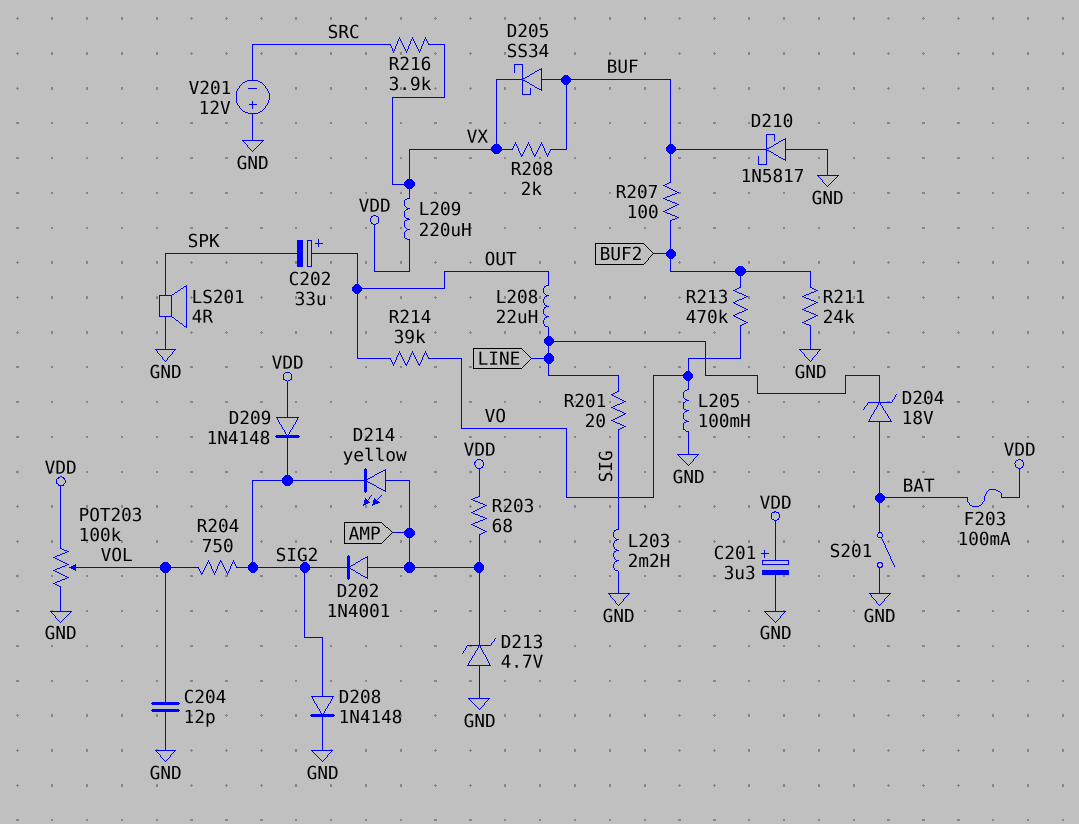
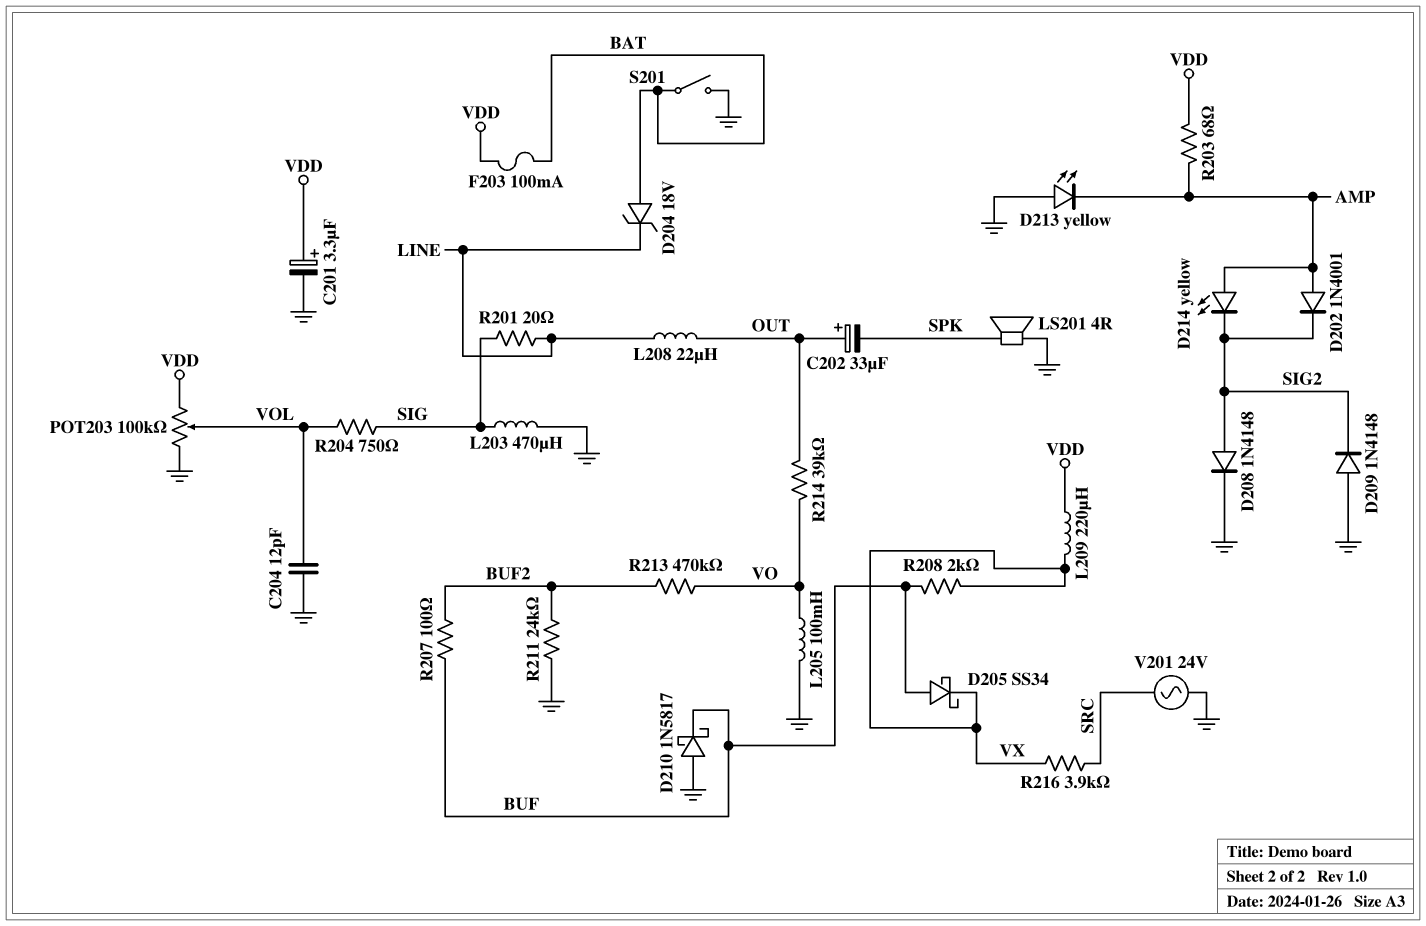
D209: diode 1N4148 (A VDD, K SIG2) -> diode 1N4148 (A GND, K SIG2)
D213: zener 4.7V (A GND, K AMP) -> LED yellow (A GND, K AMP)
L203: 2.2mH (GND, SIG) -> 470uH (GND, SIG)
R204: 750 (SIG2, VOL) -> 750 (SIG, VOL)
V201: 12V (plus GND, minus SRC) -> AC 24V (GND, SRC)

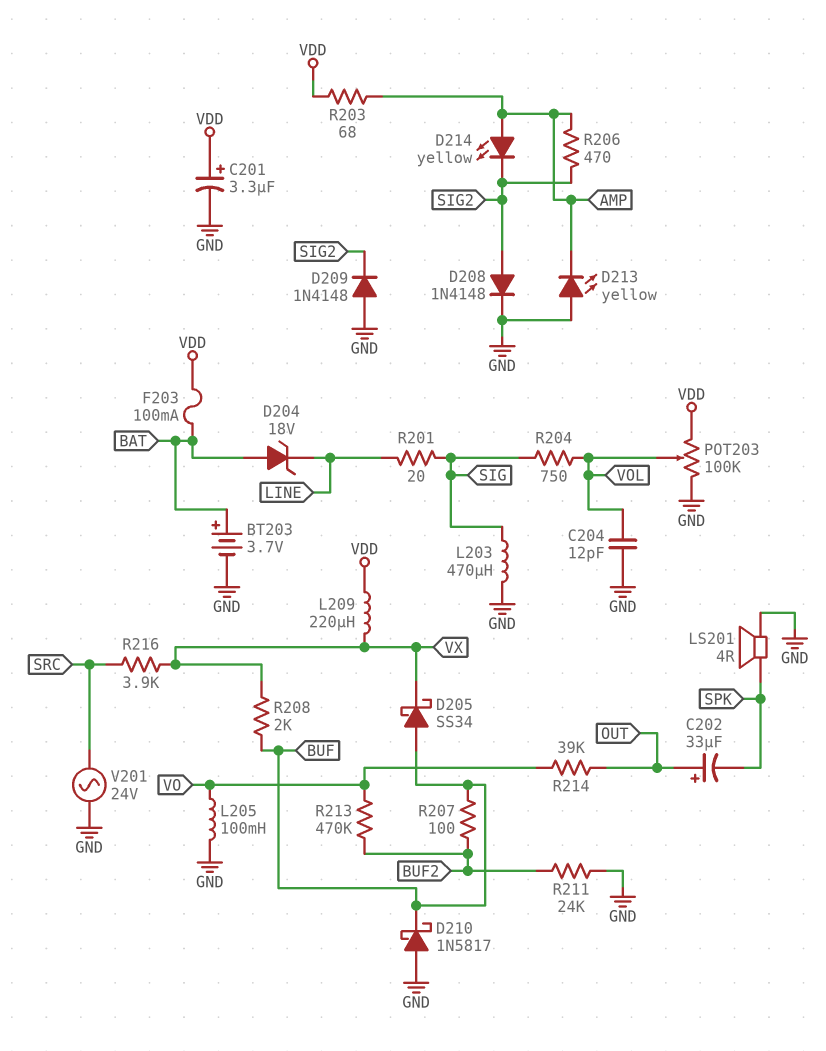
BT203: none -> 3.7V (plus BAT, minus GND)
D202: diode 1N4001 (A AMP, K SIG2) -> none
L208: 22uH (LINE, OUT) -> none
R206: none -> 470 (AMP, SIG2)
S201: switch (BAT, GND) -> none

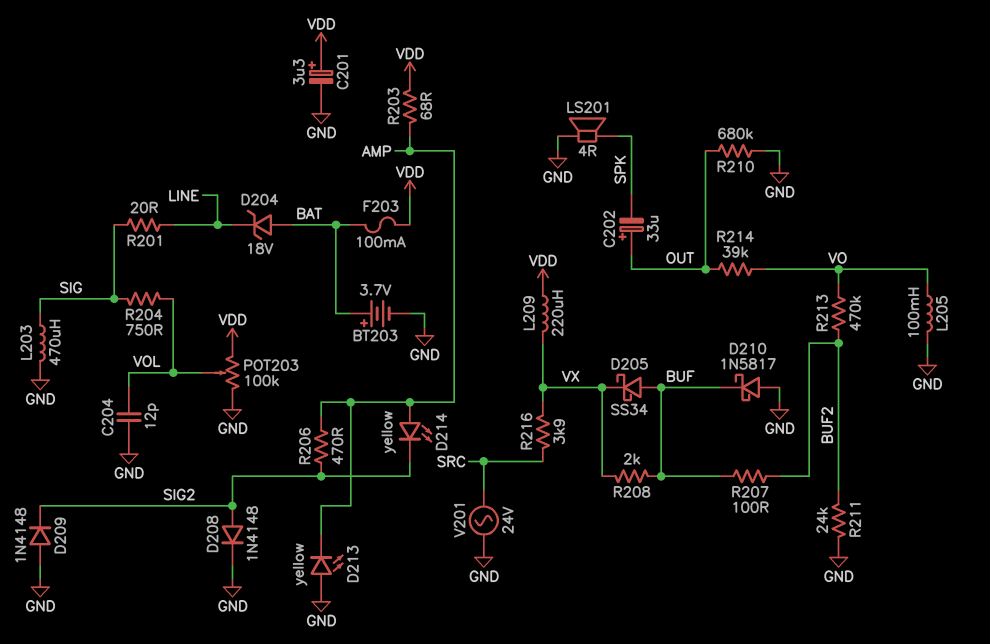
R210: none -> 680k (GND, OUT)

